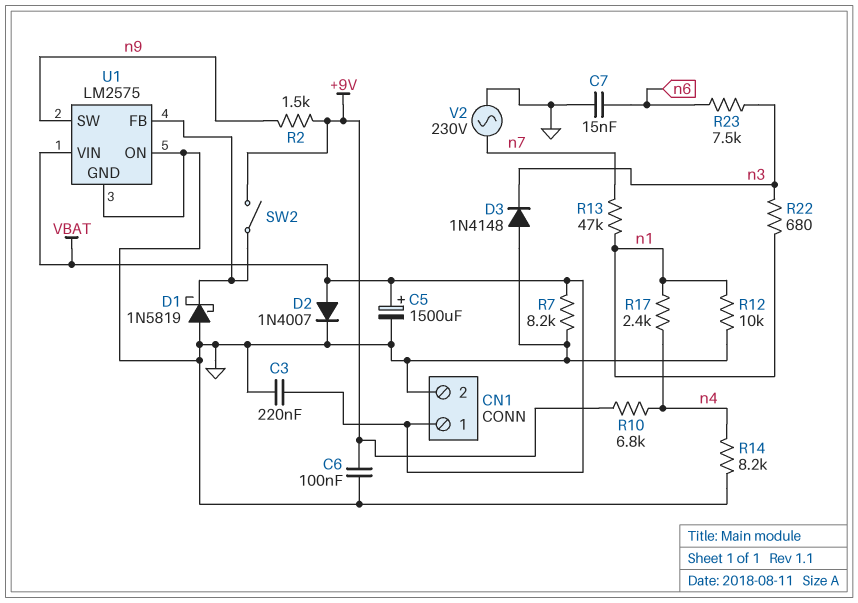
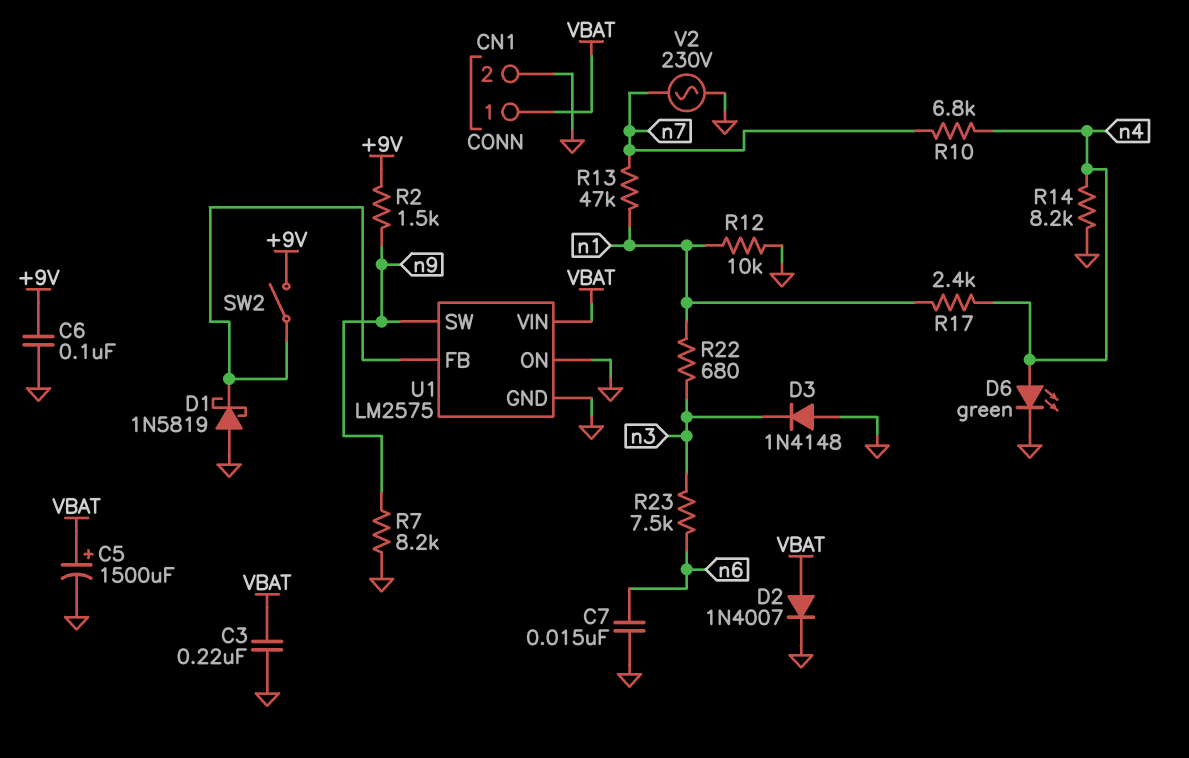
D6: none -> LED green (A n4, K GND)
R7: 8.2k (GND, VBAT) -> 8.2k (GND, n9)
R10: 6.8k (+9V, n4) -> 6.8k (n4, n7)

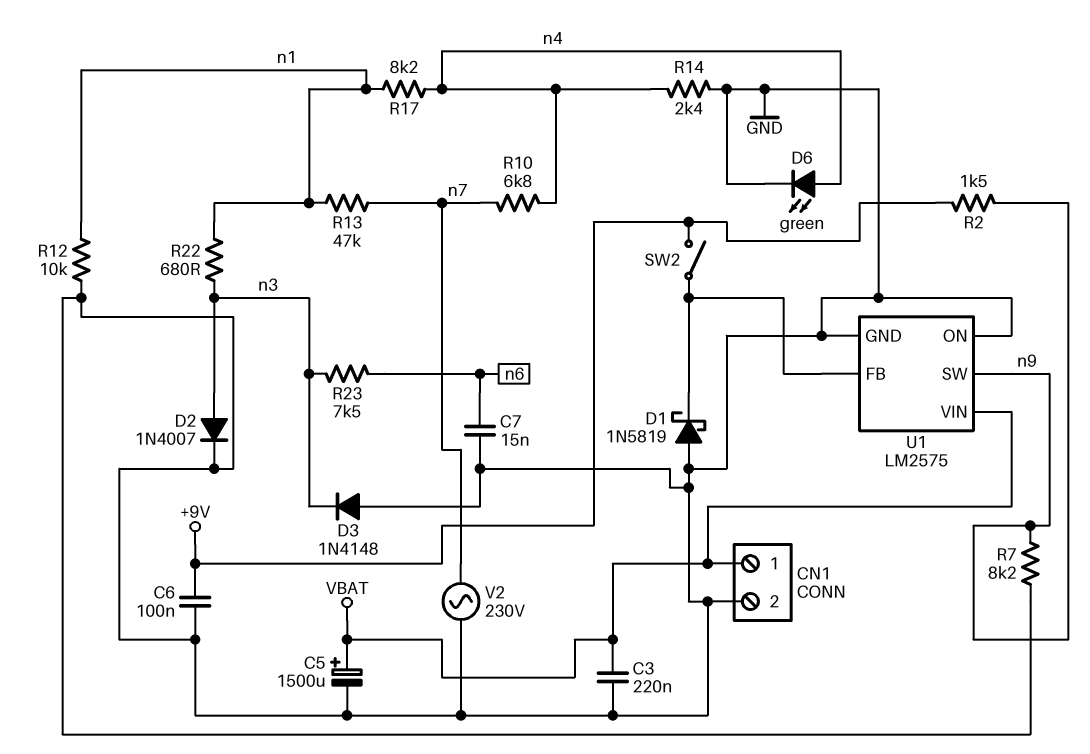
D2: diode 1N4007 (A VBAT, K GND) -> diode 1N4007 (A n3, K GND)
R14: 8.2k (GND, n4) -> 2.4k (GND, n4)
R17: 2.4k (n1, n4) -> 8.2k (n1, n4)

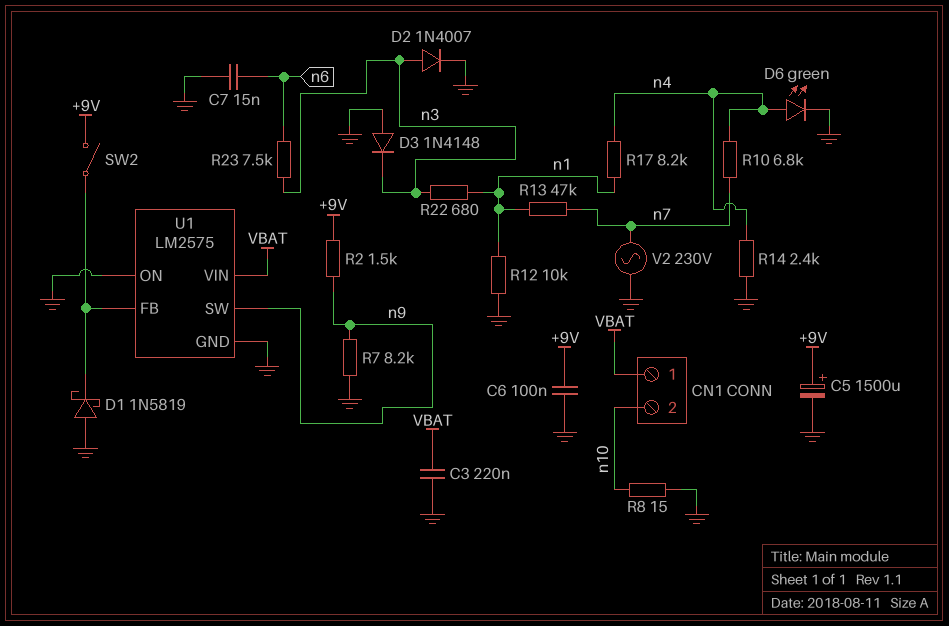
C5: 1500uF (plus VBAT, minus GND) -> 1500uF (plus +9V, minus GND)
CN1 pin 2: GND -> n10
R8: none -> 15 (GND, n10)

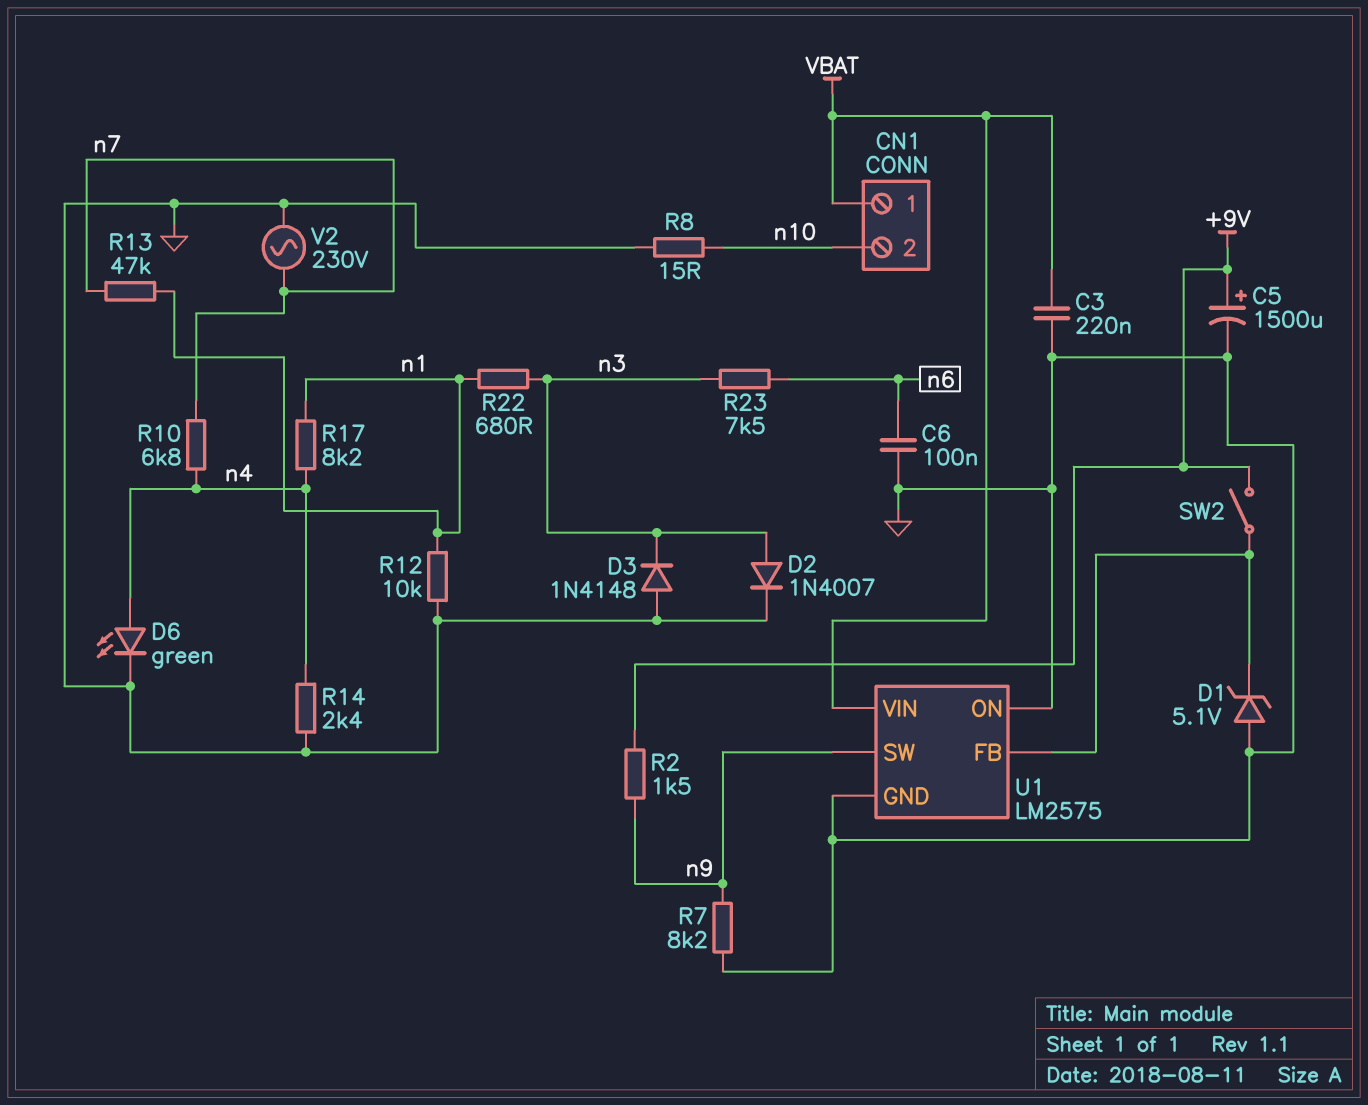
C6: 100nF (+9V, GND) -> 100nF (GND, n6)
C7: 15nF (GND, n6) -> none
D1: schottky 1N5819 (A GND, K U1/FB) -> zener 5.1V (A GND, K U1/FB)

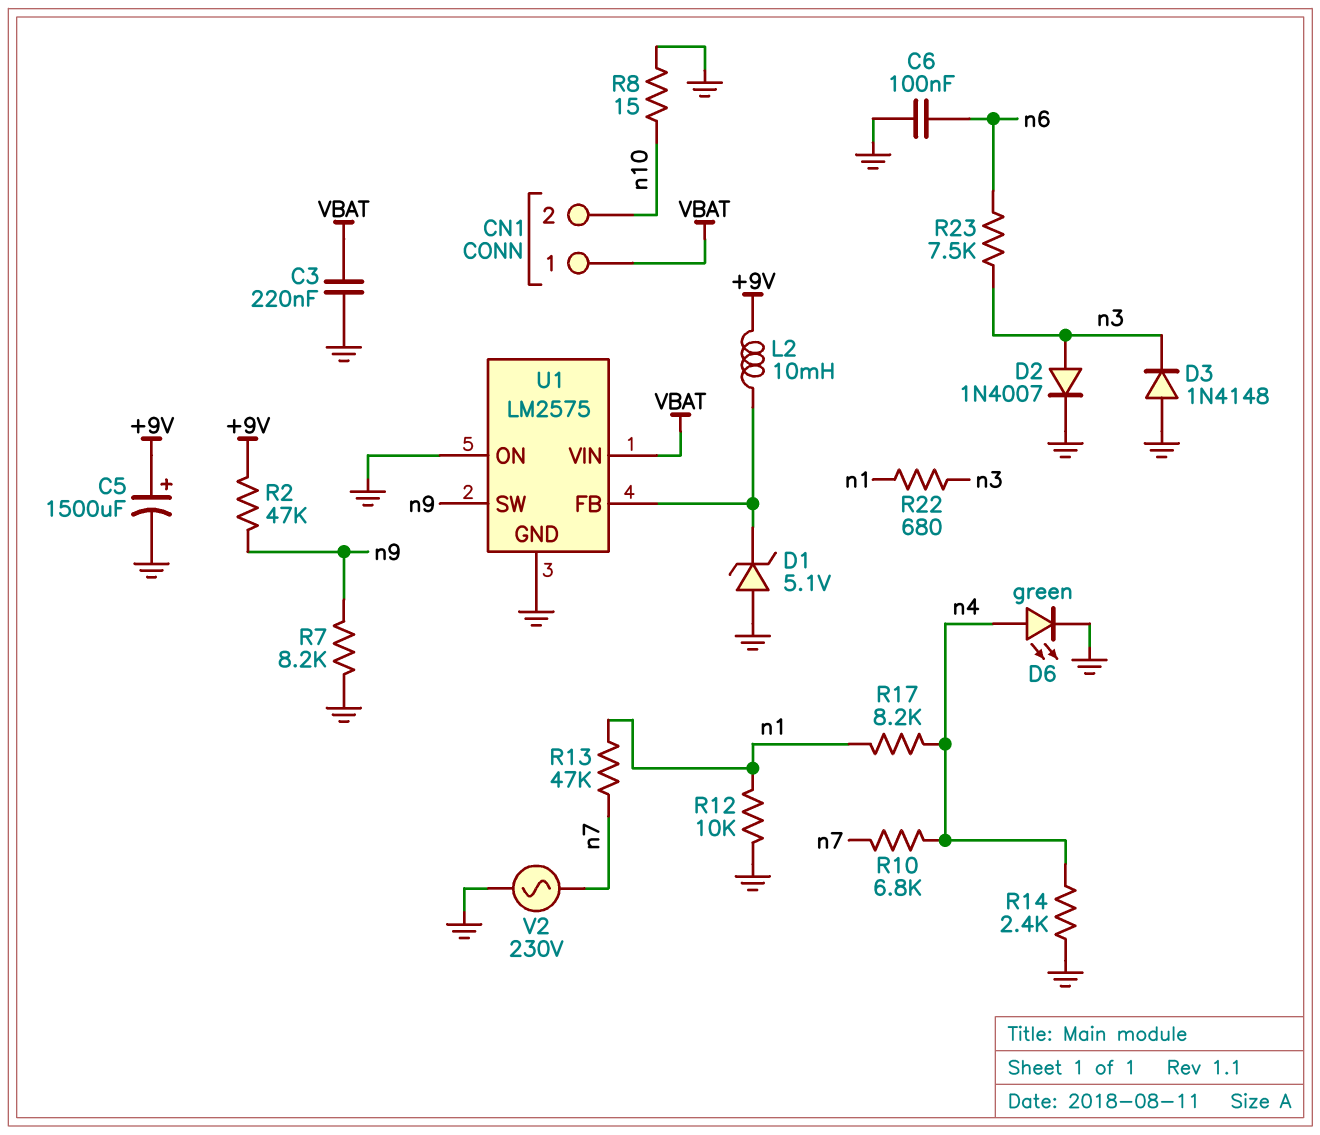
L2: none -> 10mH (+9V, U1/FB)
R2: 1.5k (+9V, n9) -> 47k (+9V, n9)
SW2: switch (+9V, U1/FB) -> none

